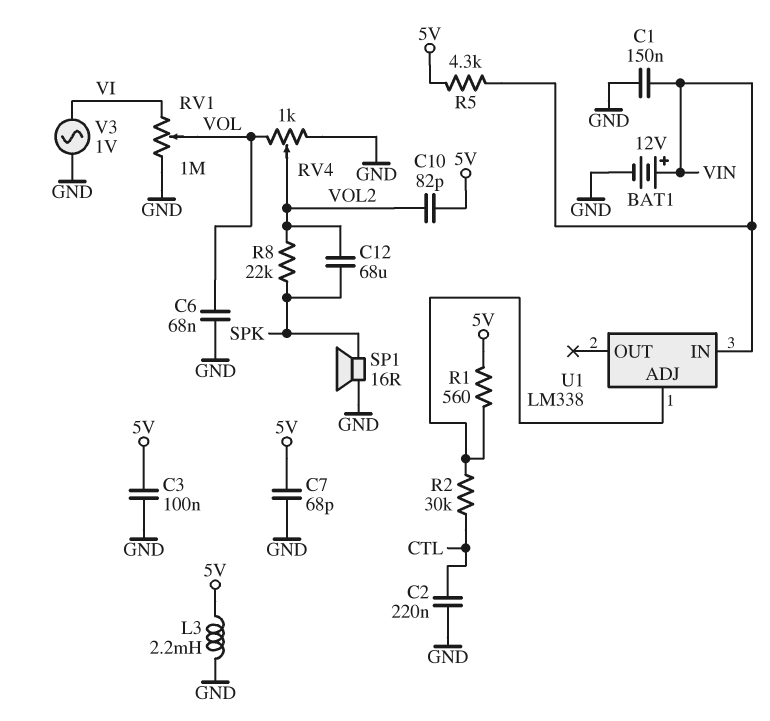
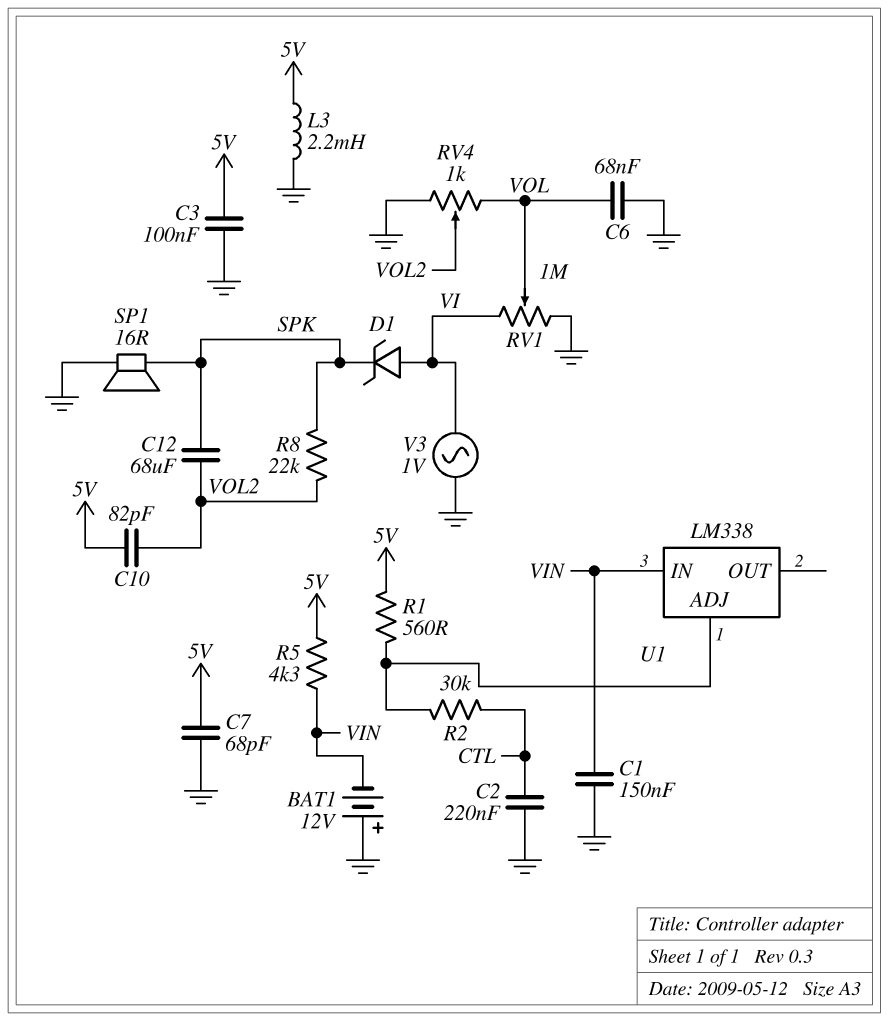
BAT1: 12V (plus VIN, minus GND) -> 12V (plus GND, minus VIN)
D1: none -> zener (A VI, K SPK)

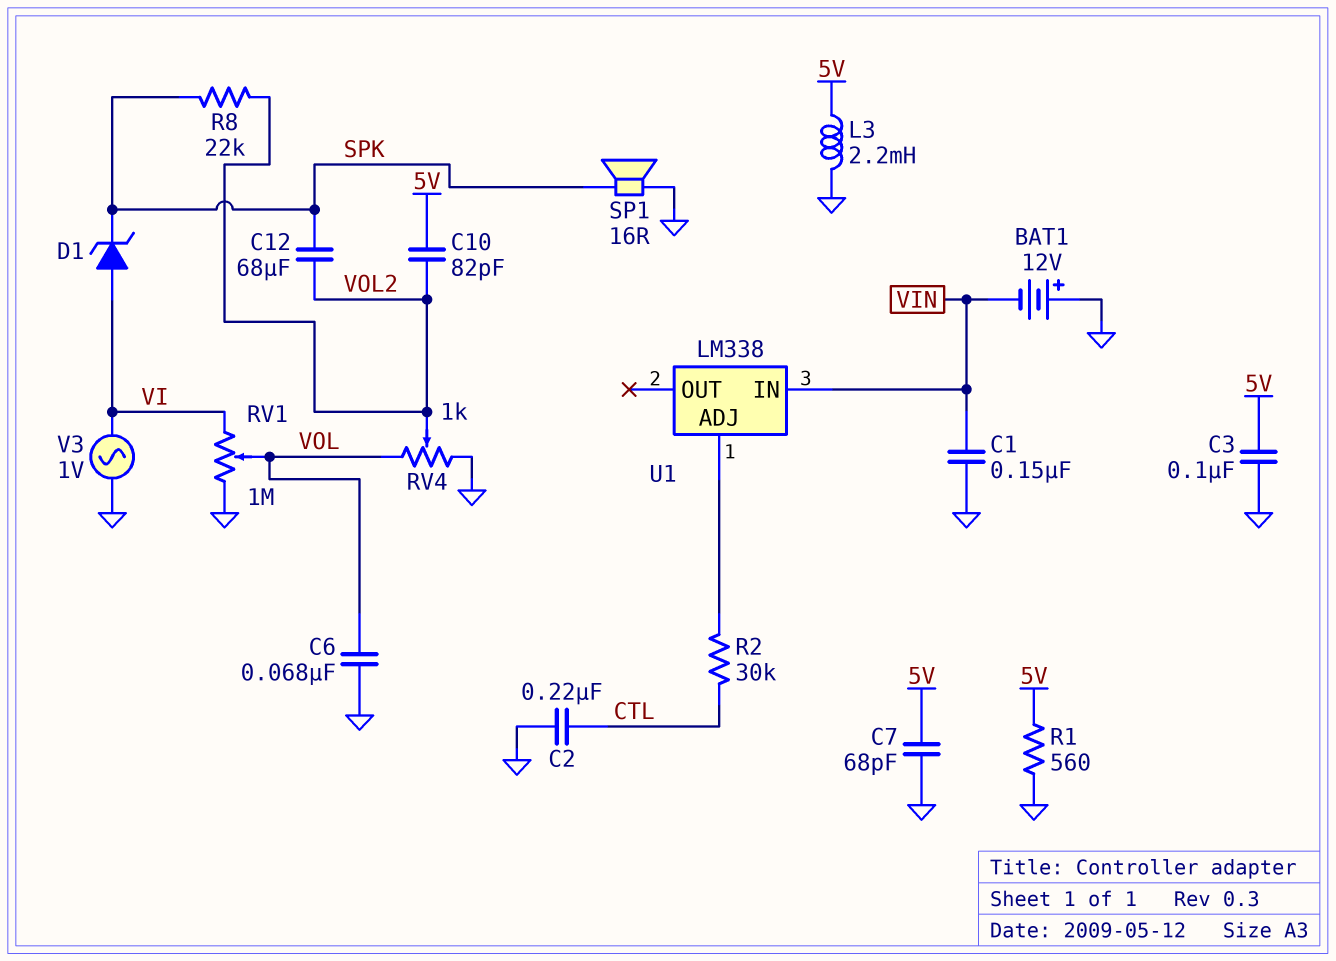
R1: 560 (5V, U1/ADJ) -> 560 (5V, GND)
R5: 4.3k (5V, VIN) -> none

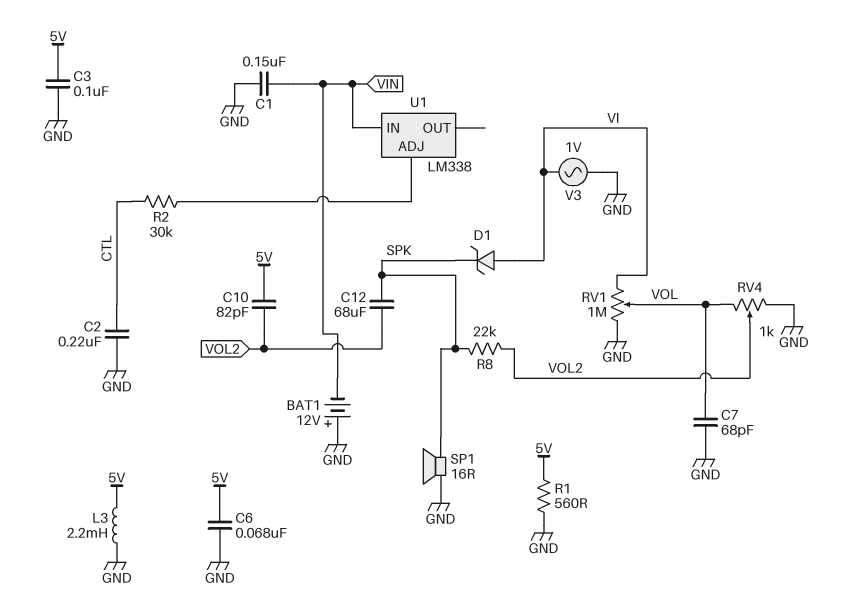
C6: 68nF (GND, VOL) -> 68nF (5V, GND)
C7: 68pF (5V, GND) -> 68pF (GND, VOL)

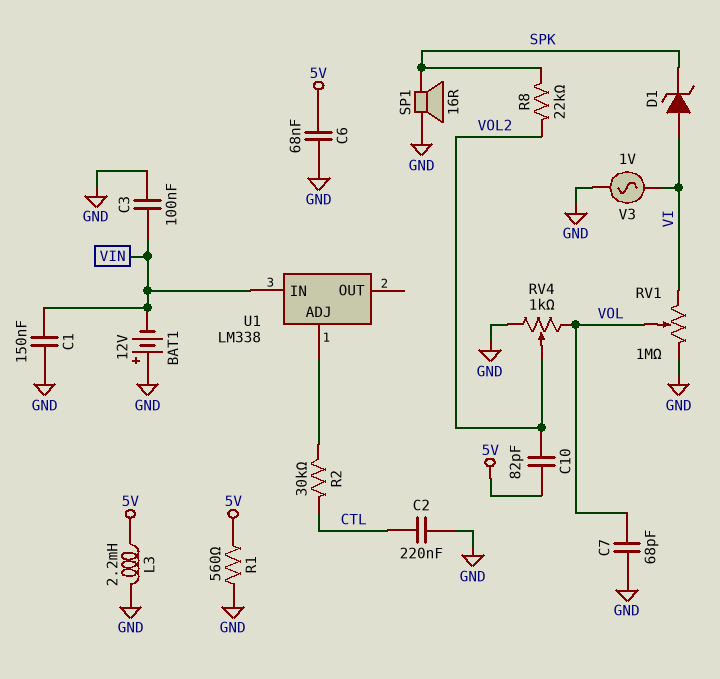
C3: 100nF (5V, GND) -> 100nF (GND, VIN)
C12: 68uF (SPK, VOL2) -> none

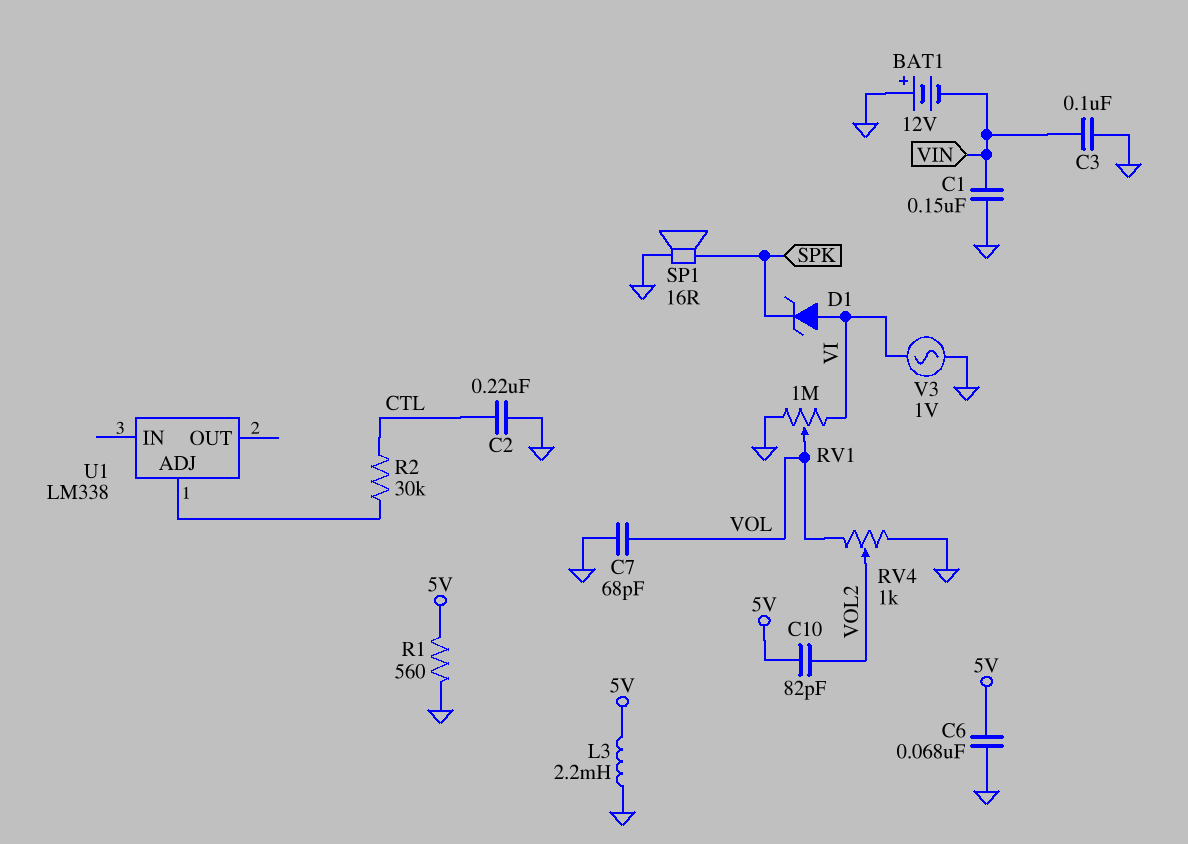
R8: 22k (SPK, VOL2) -> none
U1 pin IN: VIN -> none

